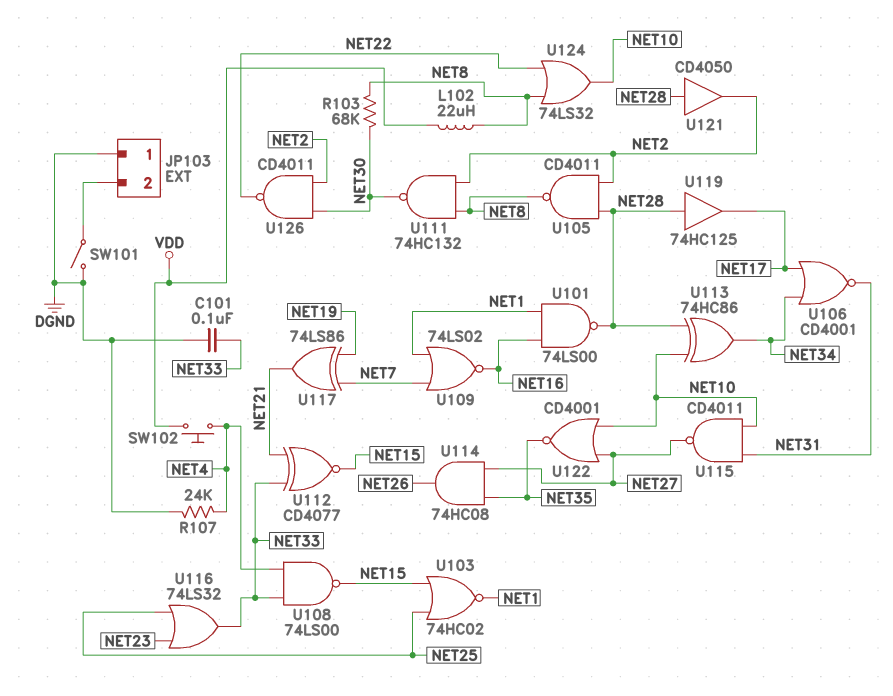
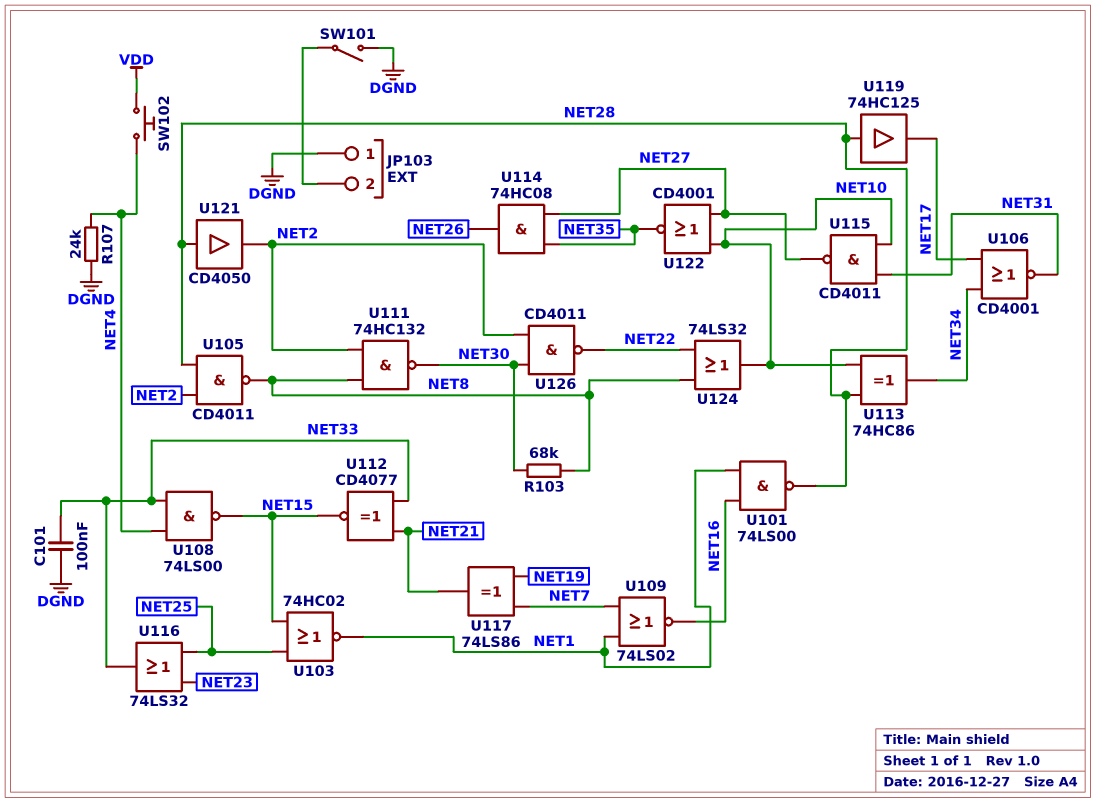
L102: 22uH (NET8, VDD) -> none

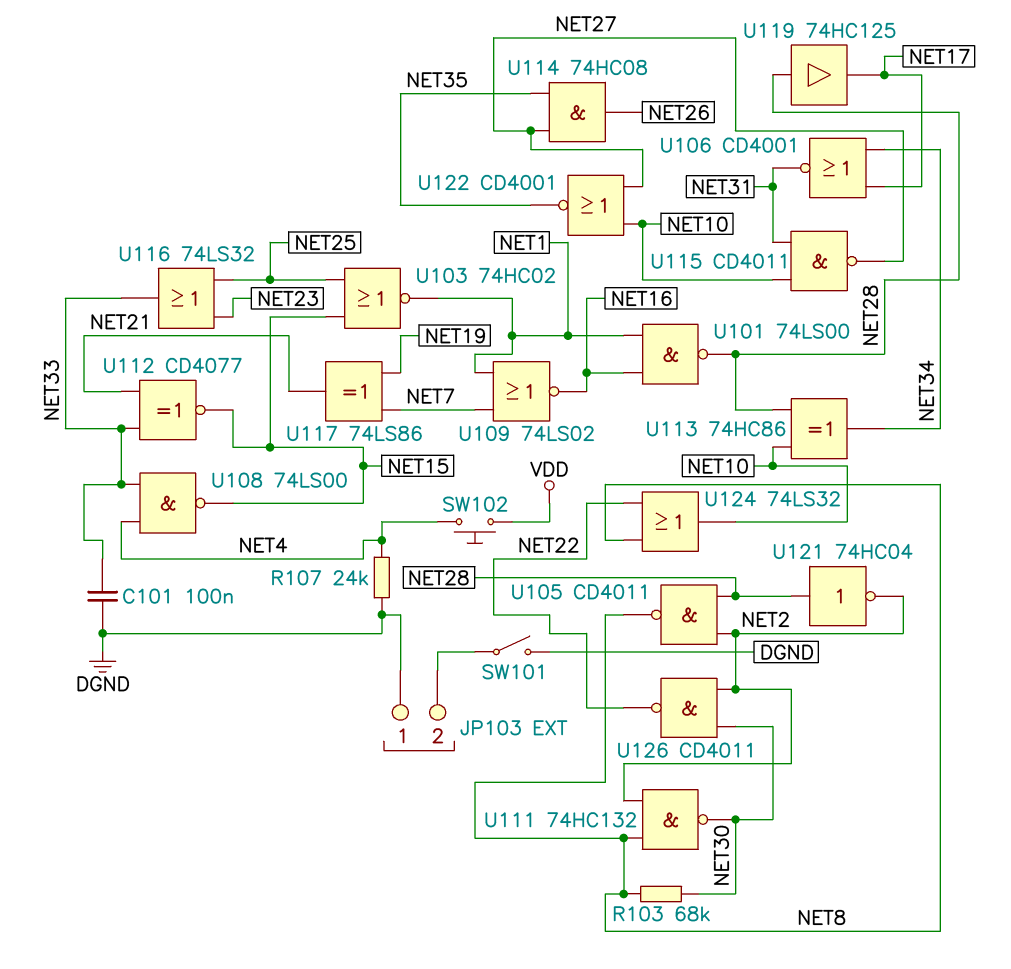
U121: buffer CD4050 (in NET28, out NET2) -> NOT 74HC04 (in NET28, out NET2)

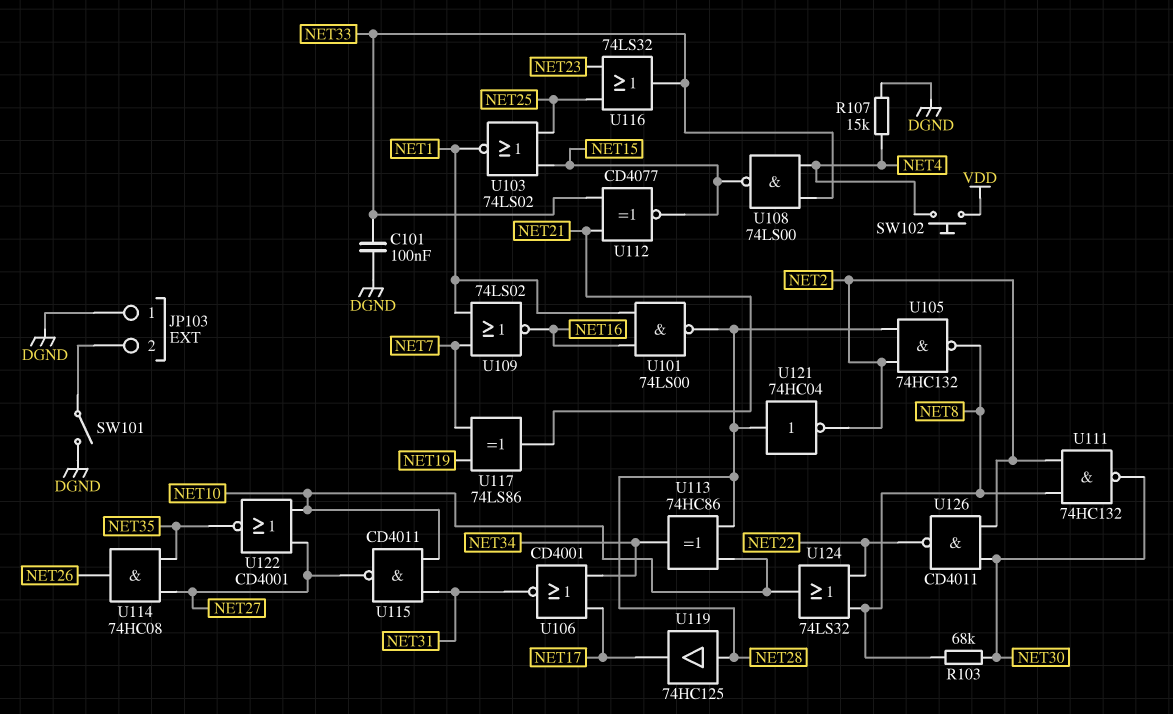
R107: 24k (DGND, NET4) -> 15k (DGND, NET4)
U103: NOR 74HC02 (in NET15, in NET25, out NET1) -> NOR 74LS02 (in NET15, in NET25, out NET1)
U105: NAND CD4011 (in NET2, in NET28, out NET8) -> NAND 74HC132 (in NET2, in NET28, out NET8)

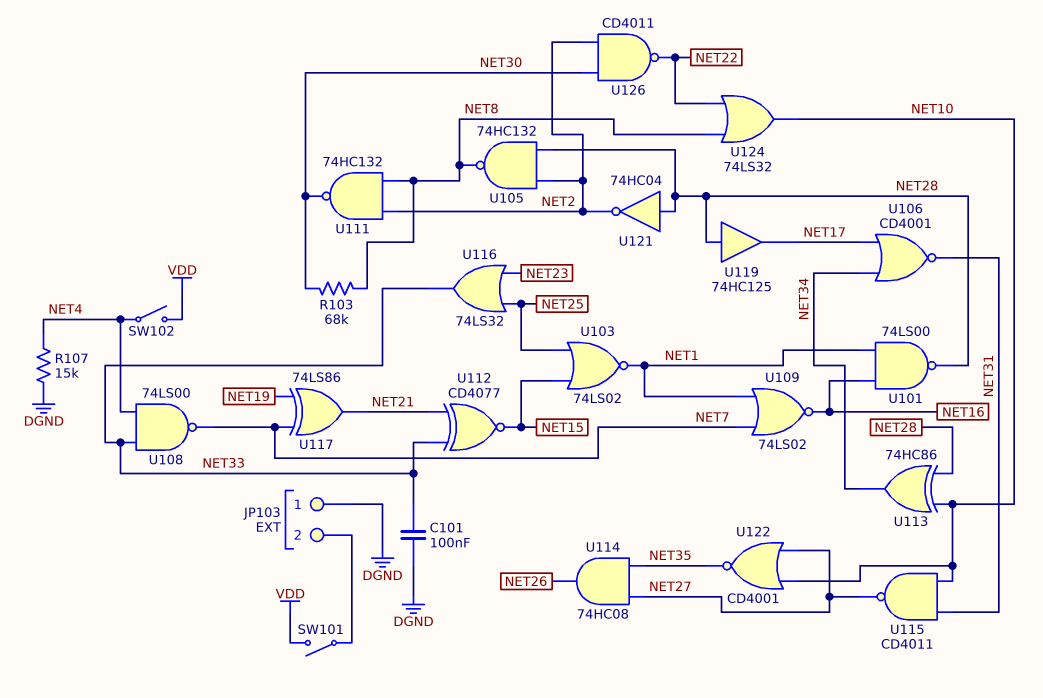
SW101: switch (DGND, JP103/2) -> switch (JP103/2, VDD)
SW102: button (NET4, VDD) -> switch (NET4, VDD)
U108: NAND 74LS00 (in NET4, in NET33, out NET15) -> NAND 74LS00 (in NET4, in NET33, out NET7)

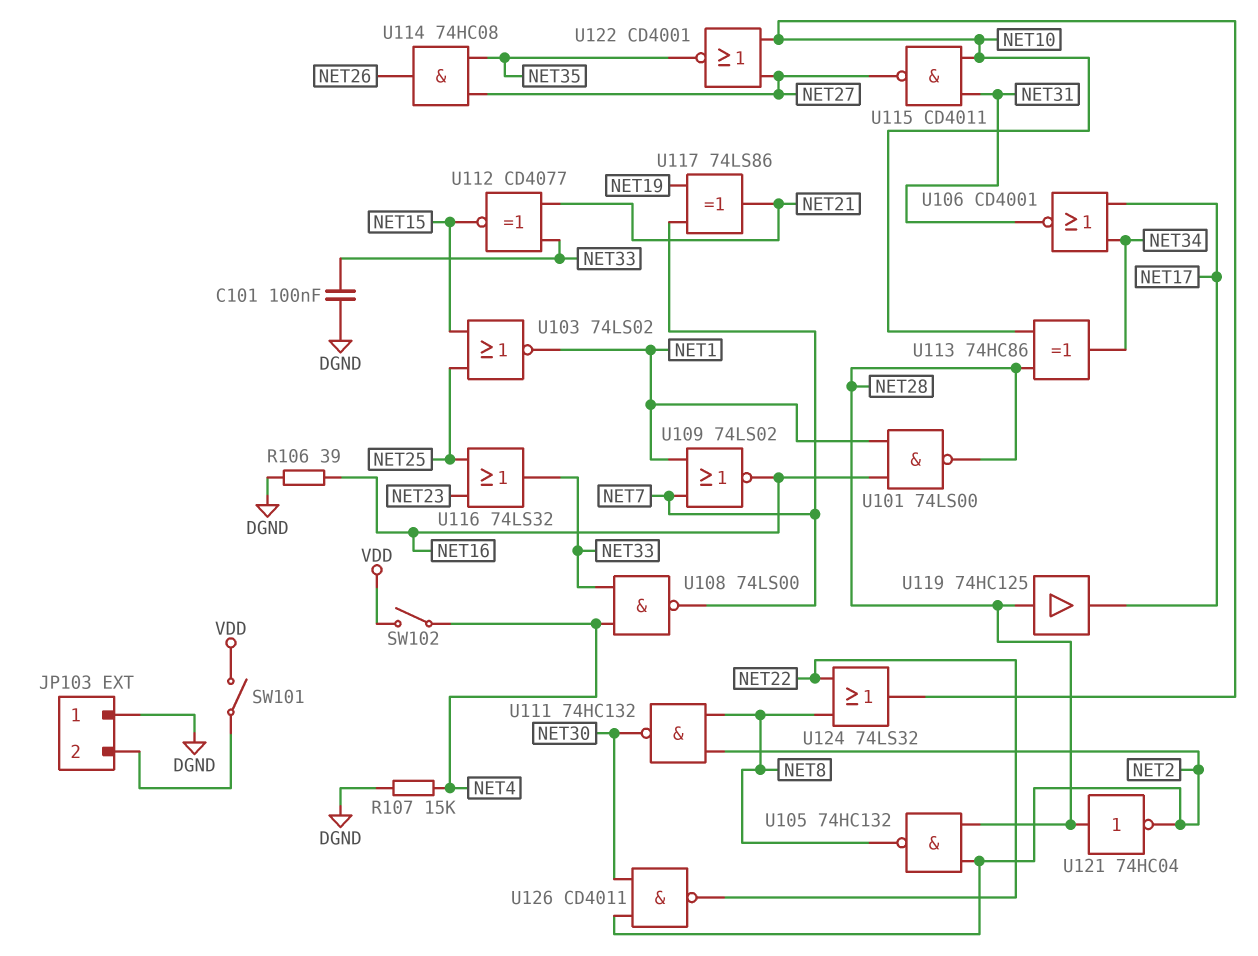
R103: 68k (NET8, NET30) -> none
R106: none -> 39 (DGND, NET16)

